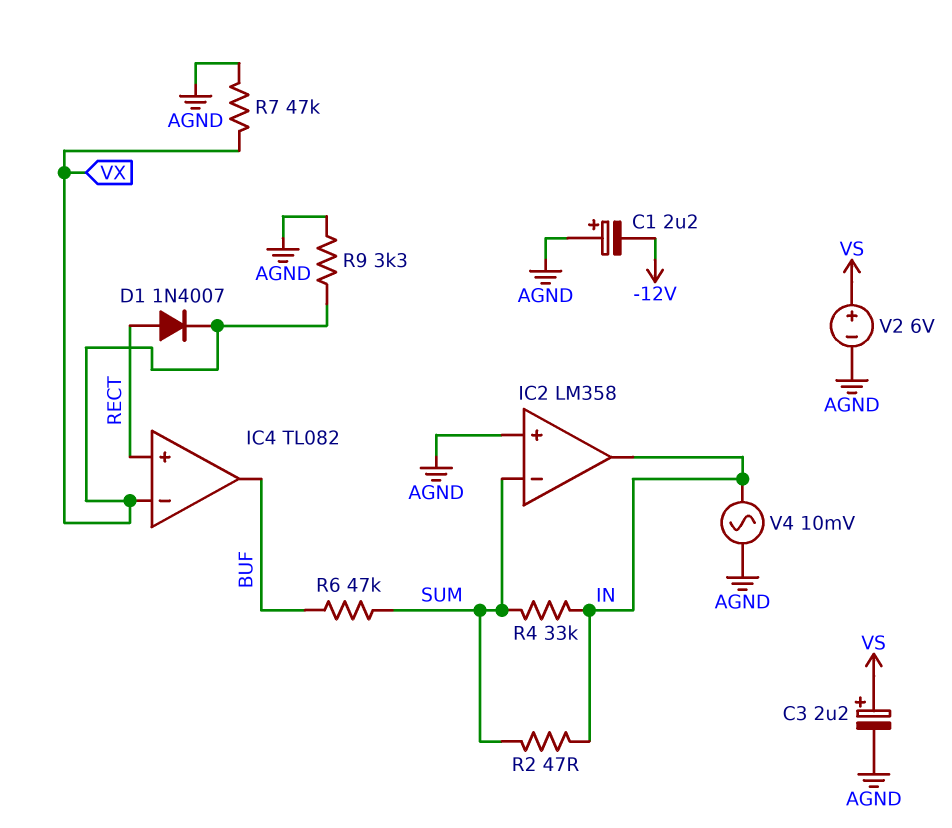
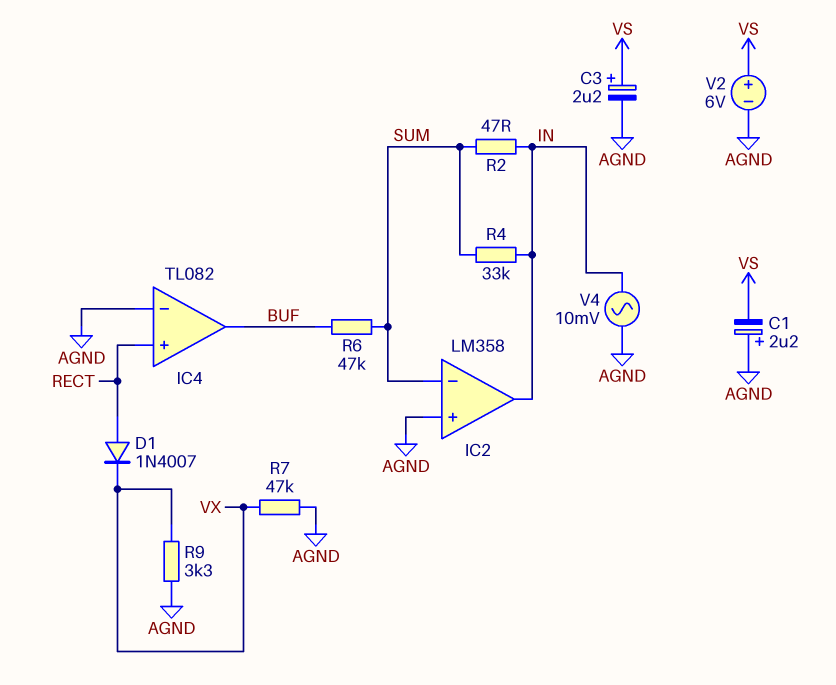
C1: 2.2uF (plus AGND, minus -12V) -> 2.2uF (plus AGND, minus VS)
IC4 pin in-: VX -> AGND

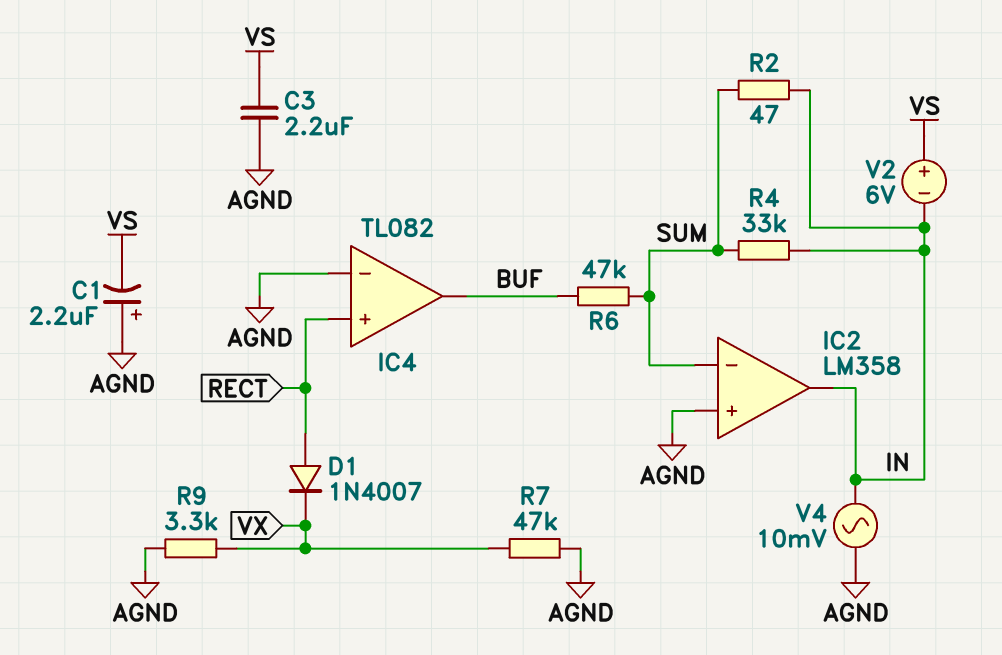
C3: 2.2uF (plus VS, minus AGND) -> 2.2uF (AGND, VS)
V2: 6V (plus VS, minus AGND) -> 6V (plus VS, minus IN)

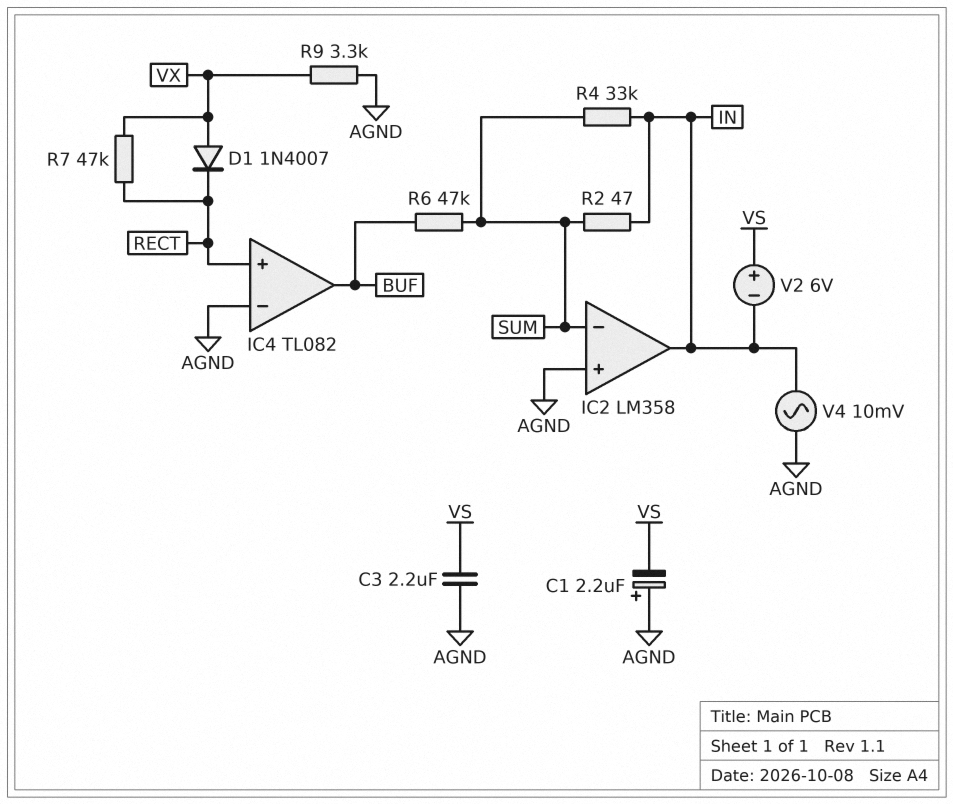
D1: diode 1N4007 (A RECT, K VX) -> diode 1N4007 (A VX, K RECT)
R7: 47k (AGND, VX) -> 47k (RECT, VX)

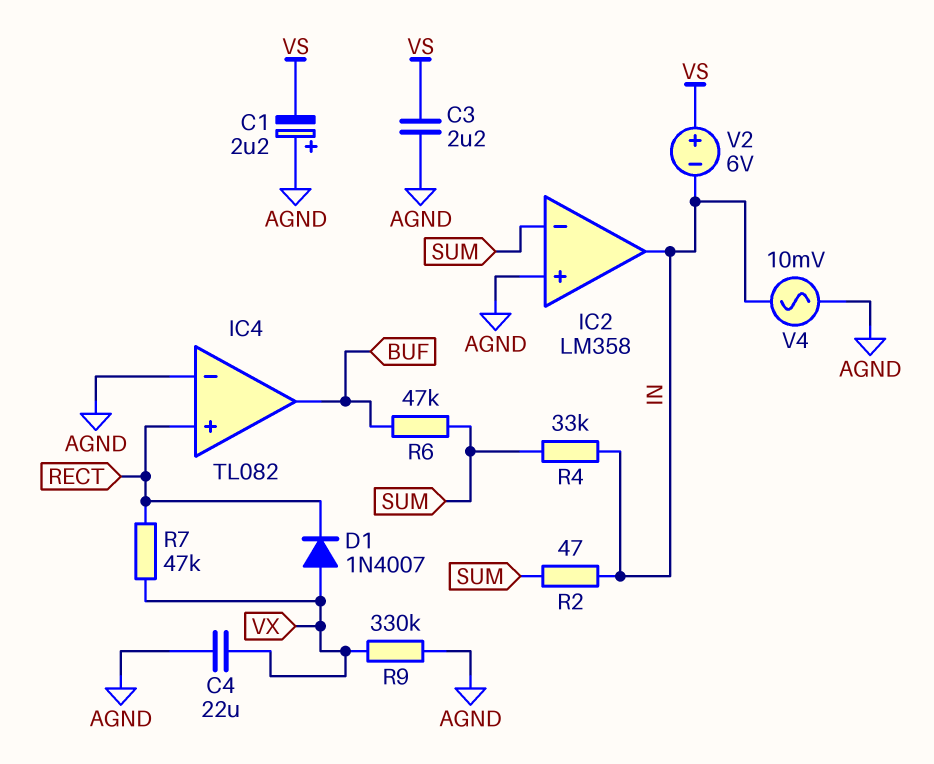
C4: none -> 22uF (AGND, VX)
R9: 3.3k (AGND, VX) -> 330k (AGND, VX)

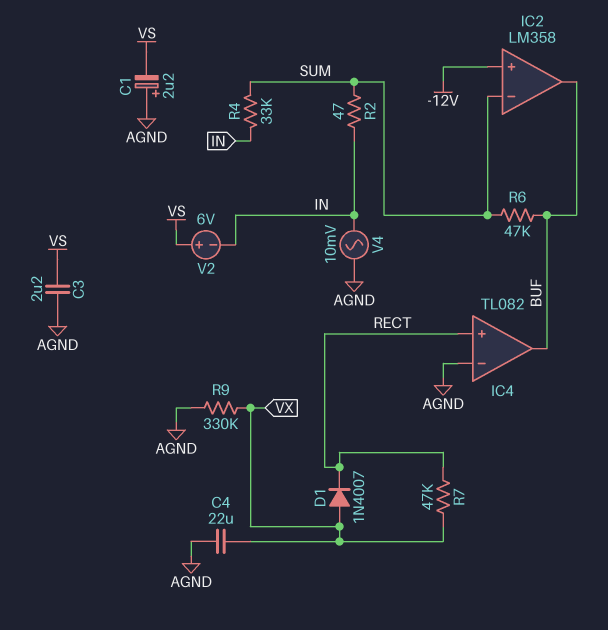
IC2 pin in+: AGND -> -12V
IC2 pin out: IN -> BUF

